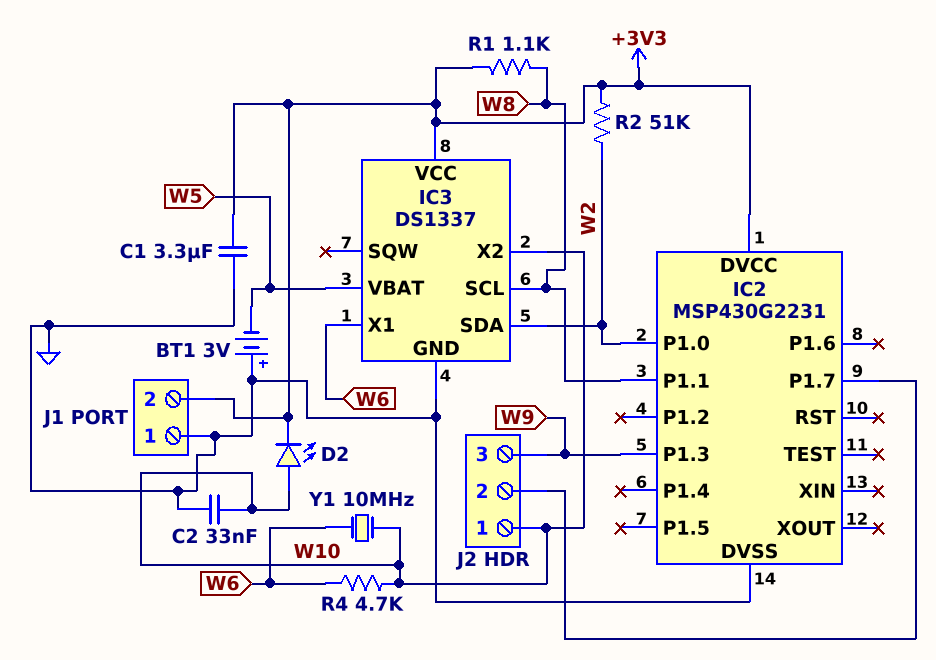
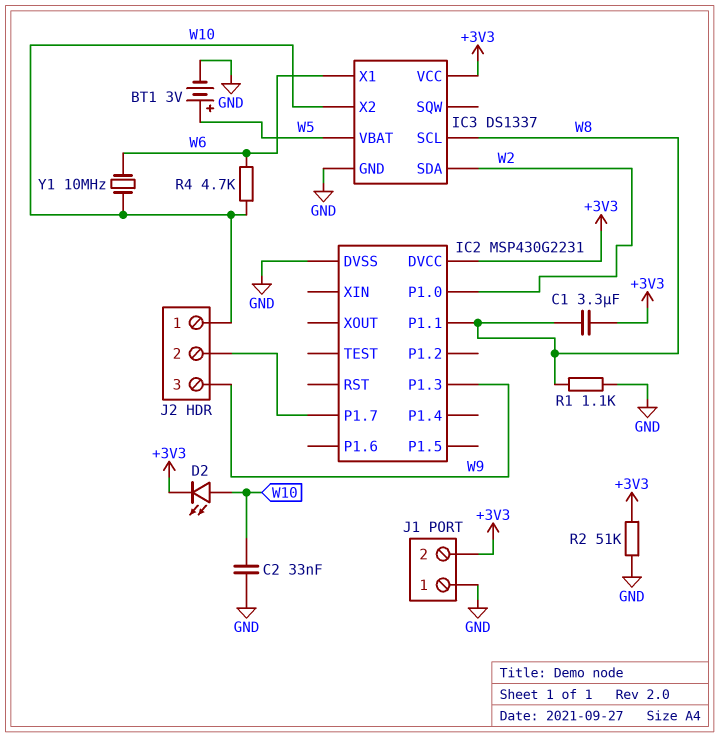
BT1: 3V (plus GND, minus W5) -> 3V (plus W5, minus GND)
C1: 3.3uF (+3V3, GND) -> 3.3uF (+3V3, W8)
R1: 1.1k (+3V3, W8) -> 1.1k (GND, W8)
R2: 51k (+3V3, W2) -> 51k (+3V3, GND)

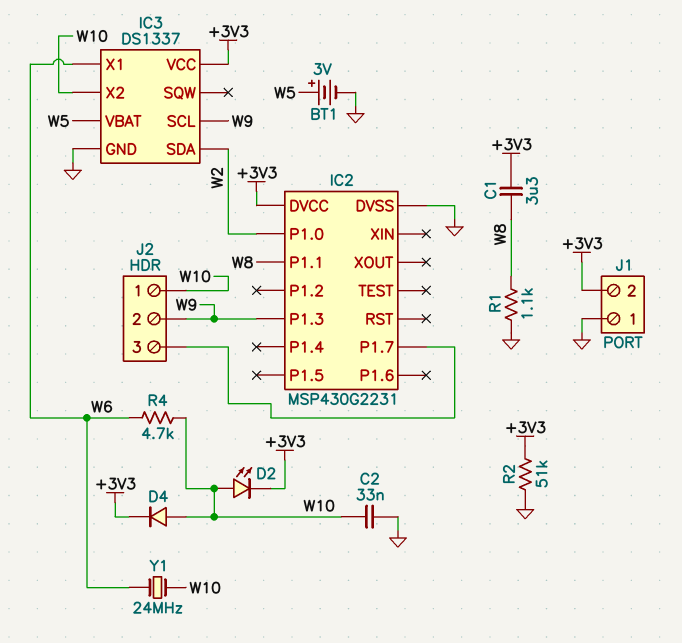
D4: none -> diode (A W10, K +3V3)
IC3 pin SCL: W8 -> W9
J2 pin 2: IC2/P1.7 -> W9
J2 pin 3: W9 -> IC2/P1.7
Y1: 10MHz (W6, W10) -> 24MHz (W6, W10)

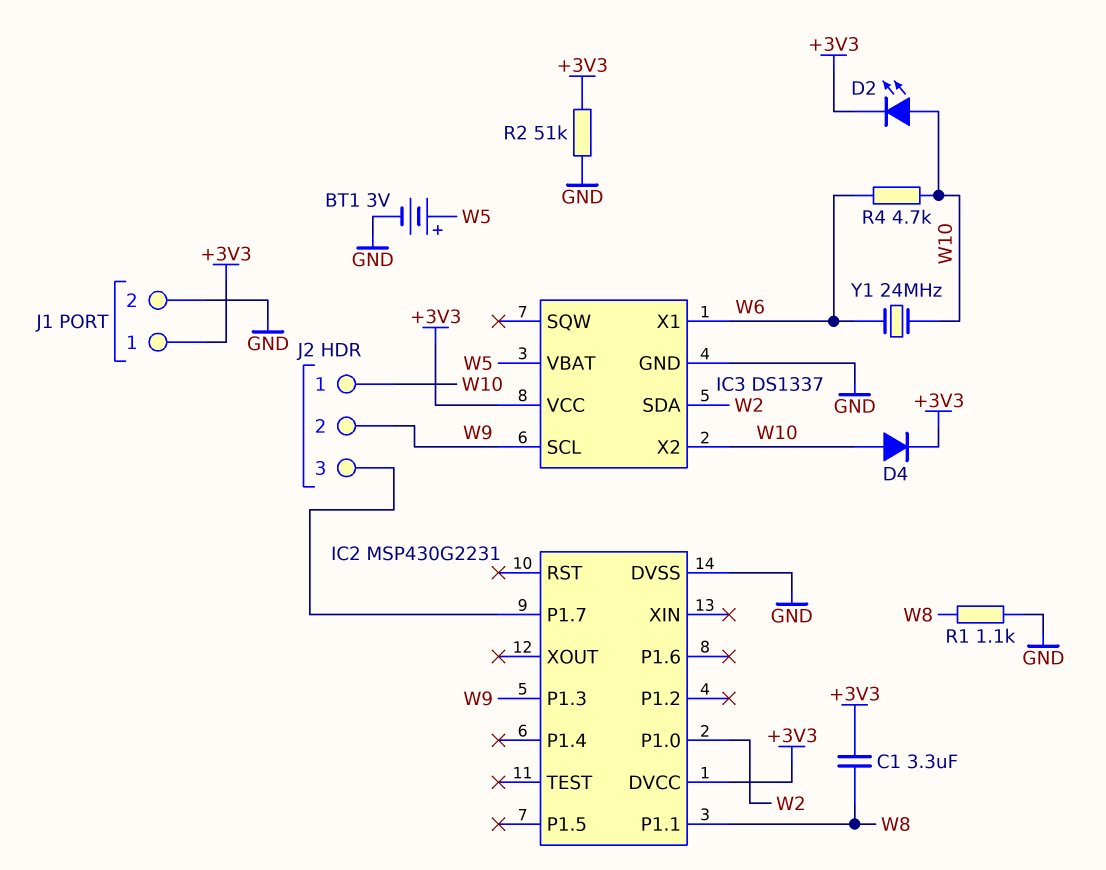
C2: 33nF (GND, W10) -> none
J1 pin 1: GND -> +3V3
J1 pin 2: +3V3 -> GND

